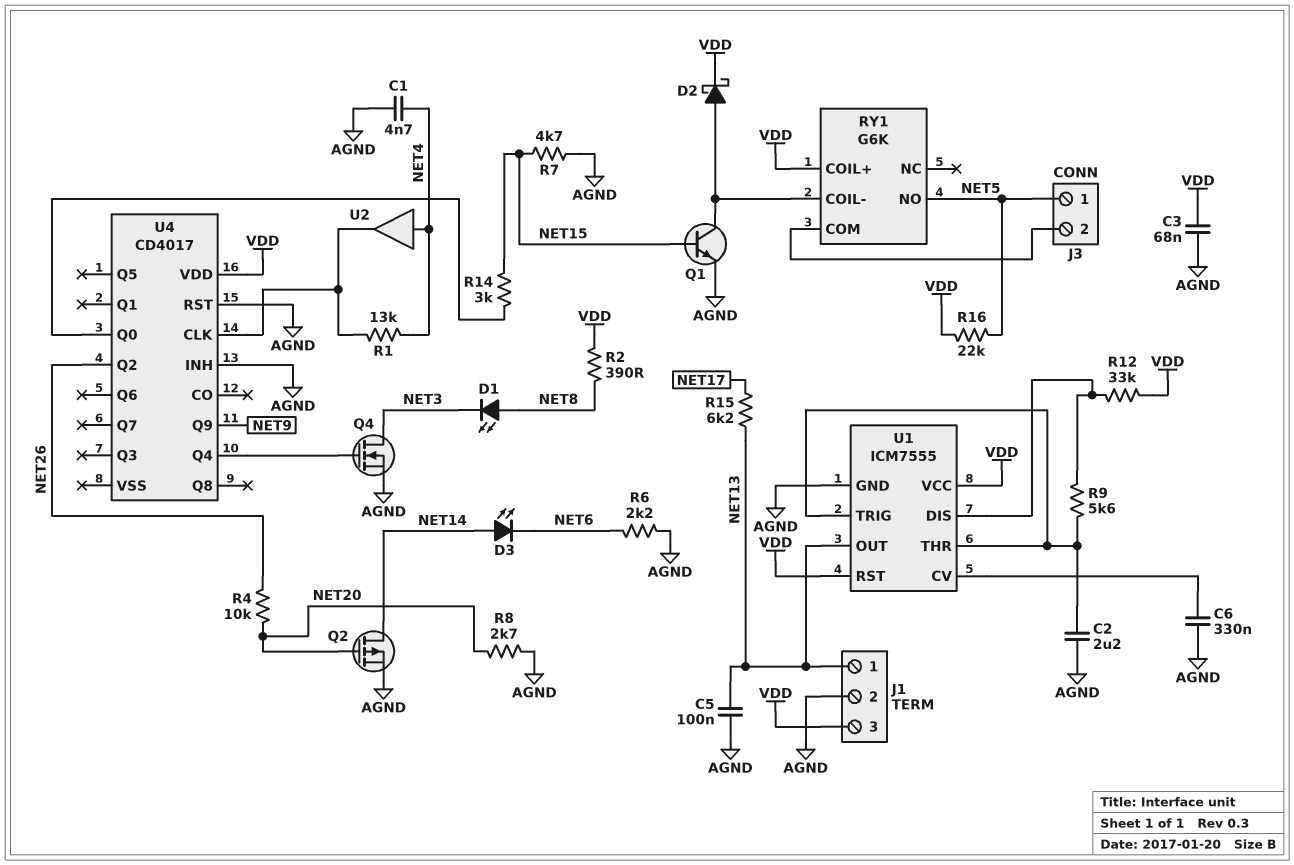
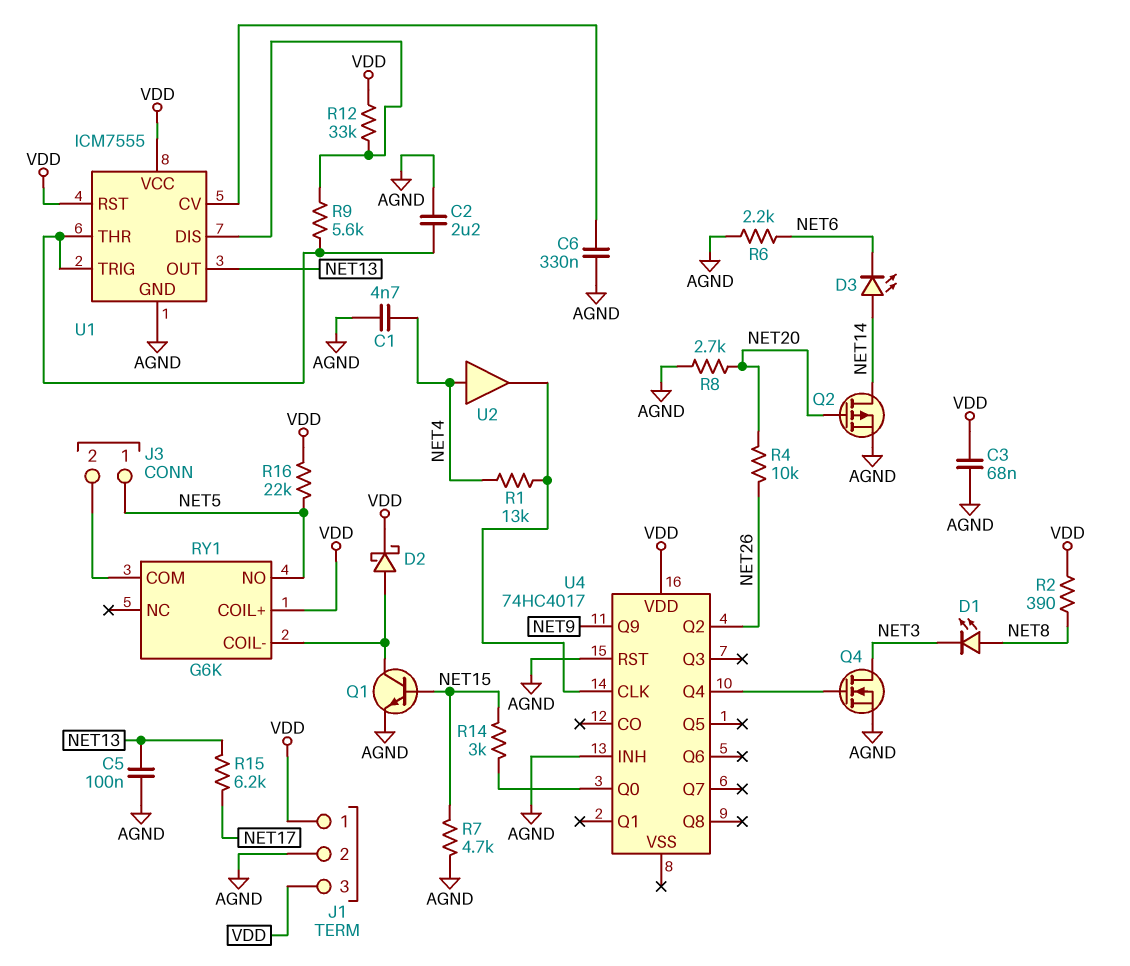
J1 pin 1: NET13 -> VDD
U4: CD4017 -> 74HC4017

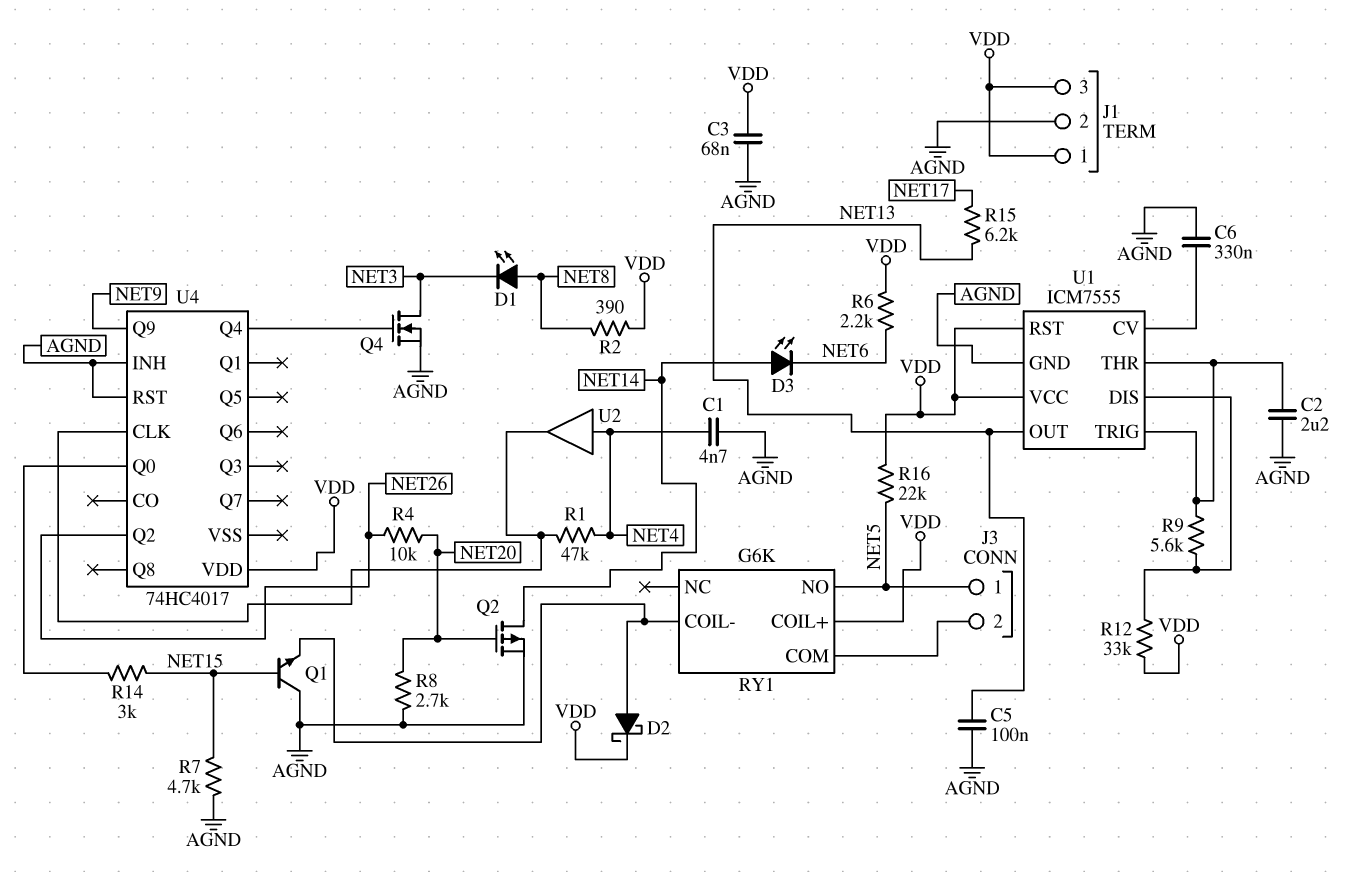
Q1: NPN (B NET15, C RY1/COIL-, E AGND) -> NPN (B NET15, C AGND, E RY1/COIL-)
R1: 13k (NET4, U4/CLK) -> 47k (NET4, U4/CLK)
R6: 2.2k (AGND, NET6) -> 2.2k (NET6, VDD)

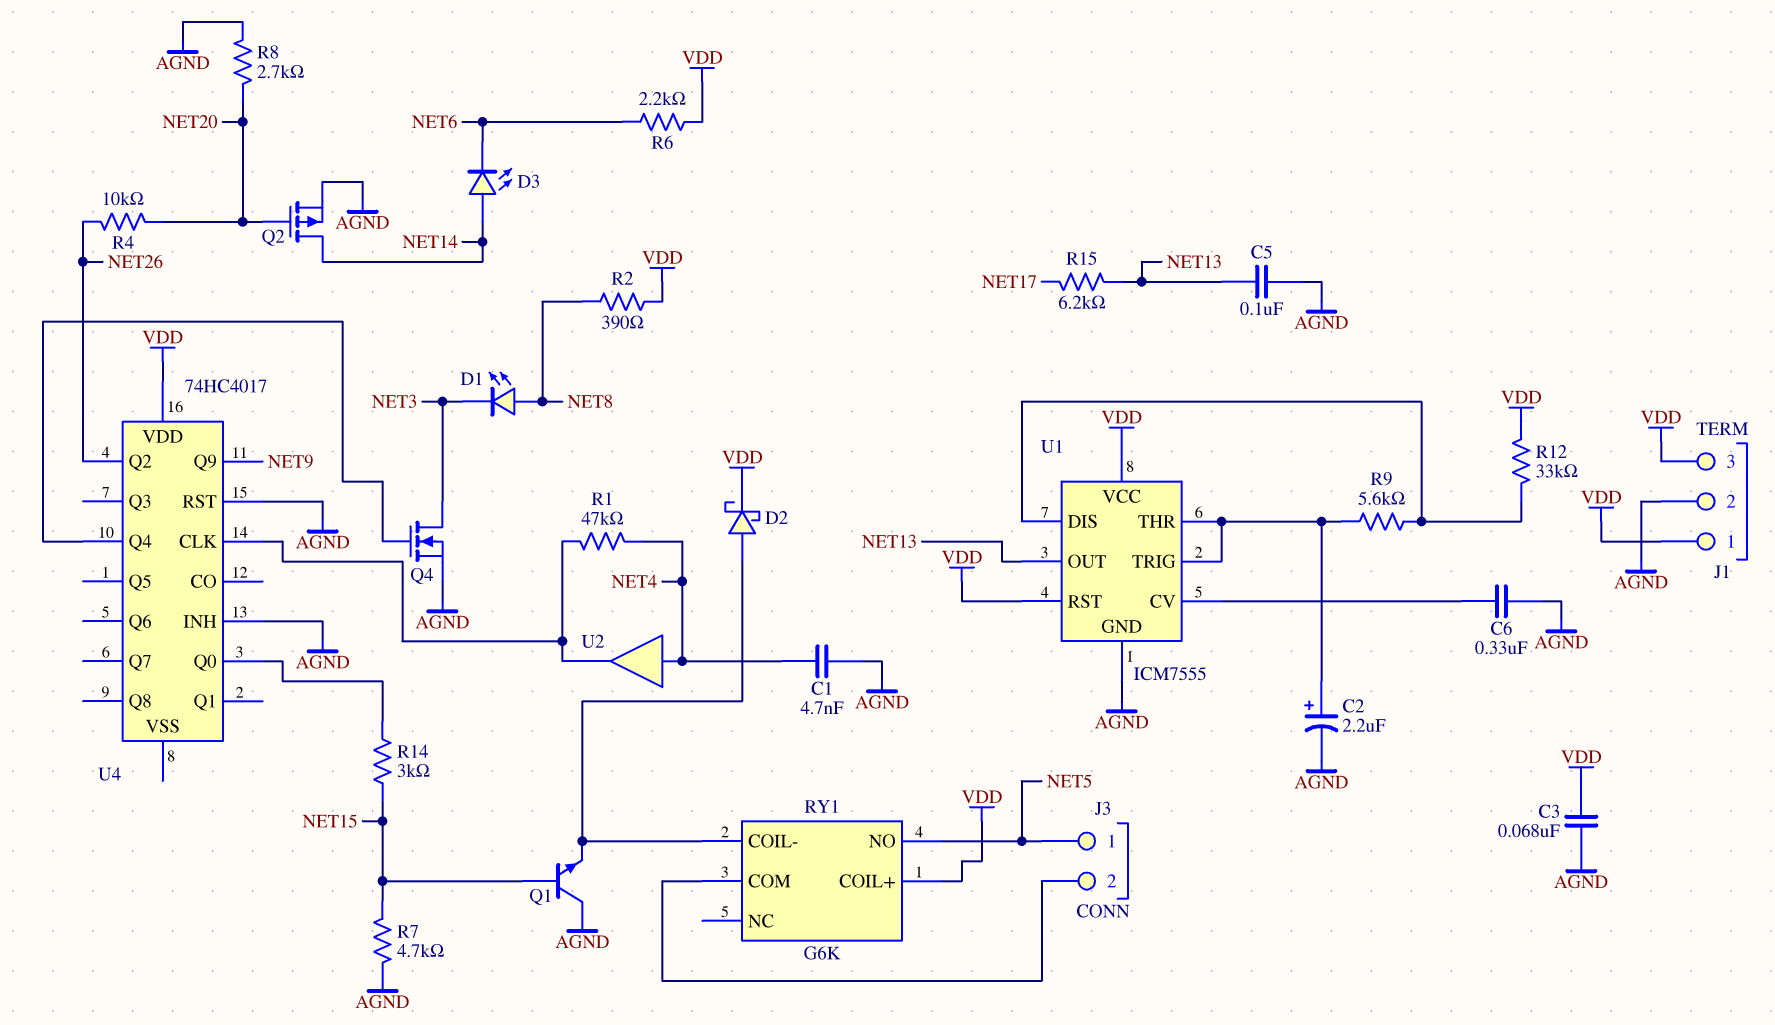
C2: 2.2uF (AGND, U1/THR) -> 2.2uF (plus U1/THR, minus AGND)
R16: 22k (NET5, VDD) -> none

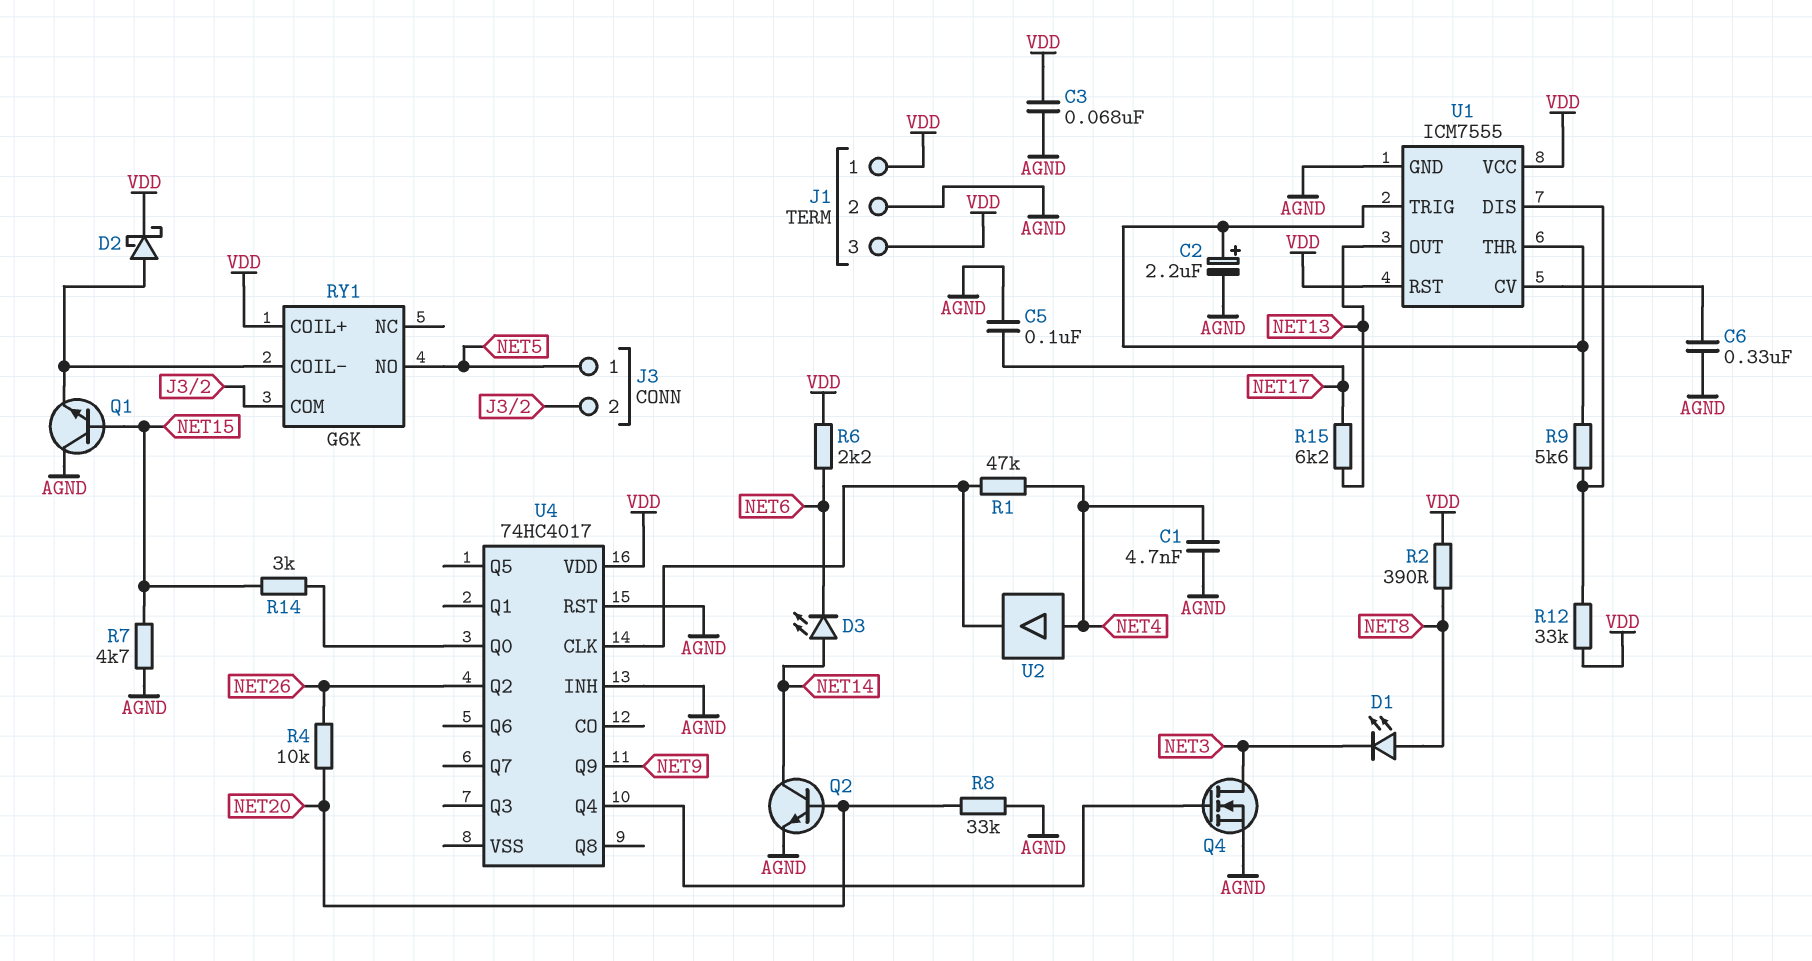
C5: 100nF (AGND, NET13) -> 100nF (AGND, NET17)
Q2: PMOS (G NET20, D NET14, S AGND) -> NPN (B NET20, C NET14, E AGND)
R8: 2.7k (AGND, NET20) -> 33k (AGND, NET20)

